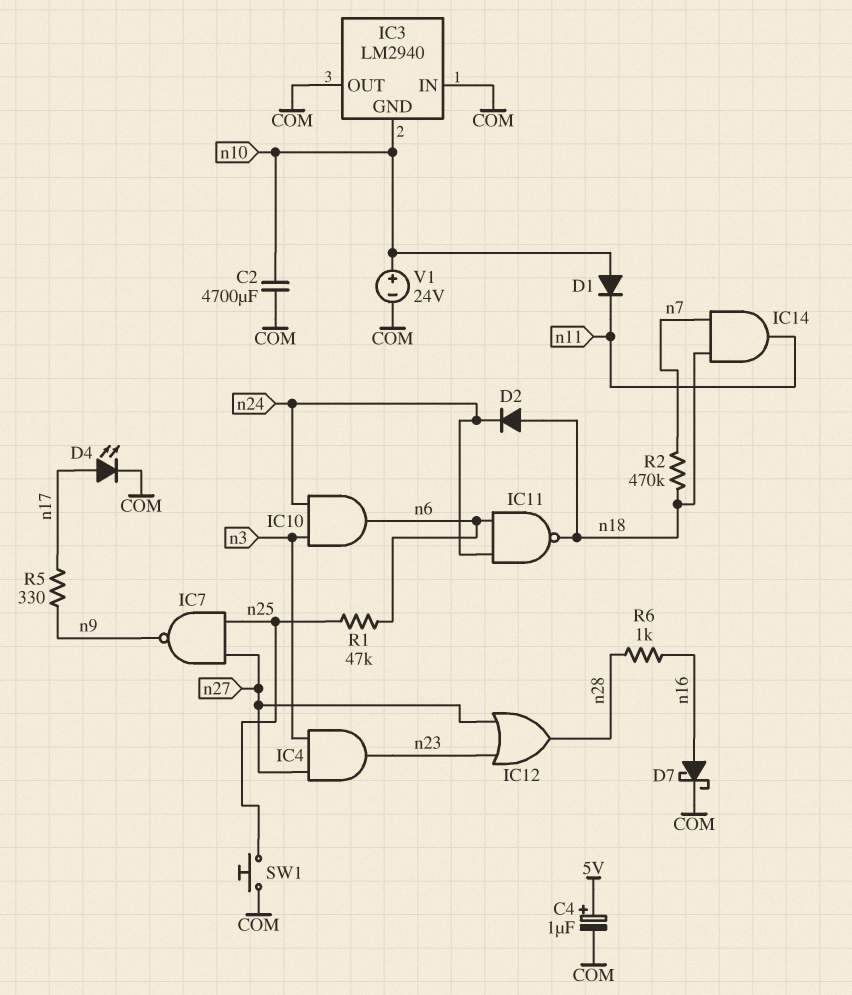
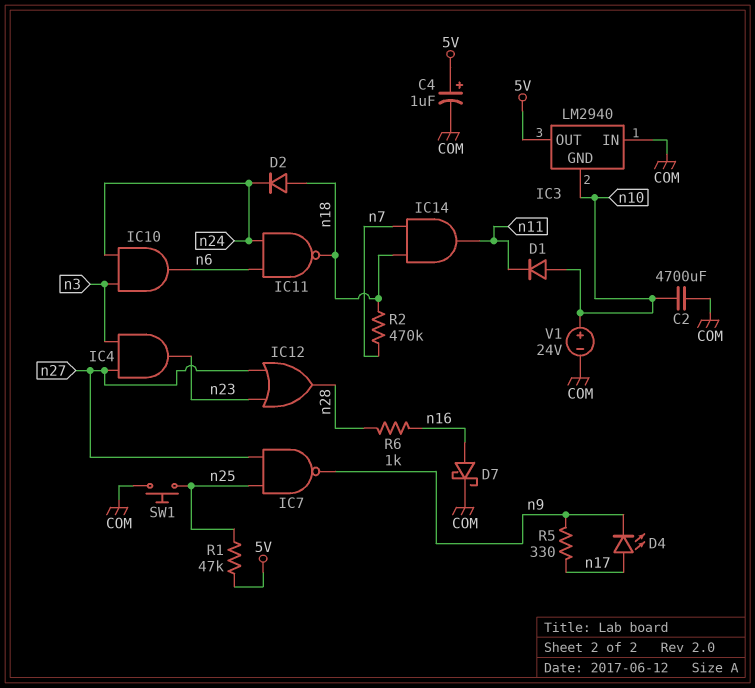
D4: LED (A n17, K COM) -> LED (A n17, K n9)
IC3 pin OUT: COM -> 5V
R1: 47k (n6, n25) -> 47k (5V, n25)

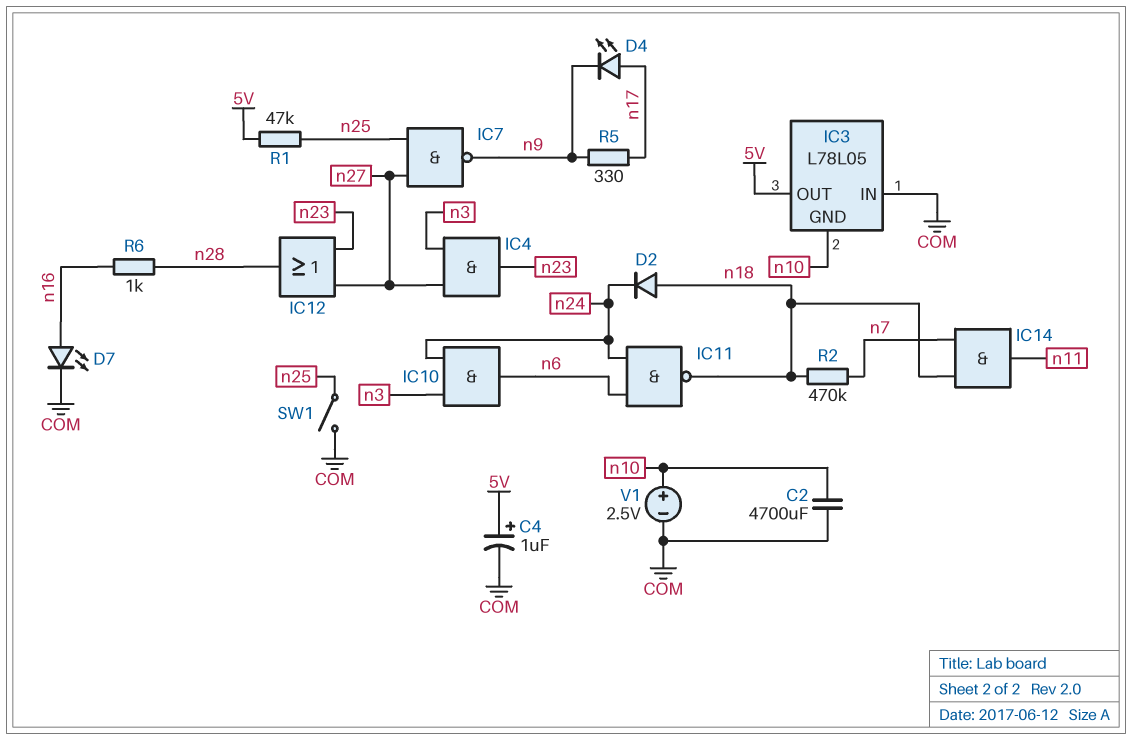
D1: diode (A n10, K n11) -> none
D7: schottky (A n16, K COM) -> LED (A n16, K COM)
IC3: LM2940 -> L78L05
SW1: button (COM, n25) -> switch (COM, n25)
V1: 24V (plus n10, minus COM) -> 2.5V (plus n10, minus COM)

